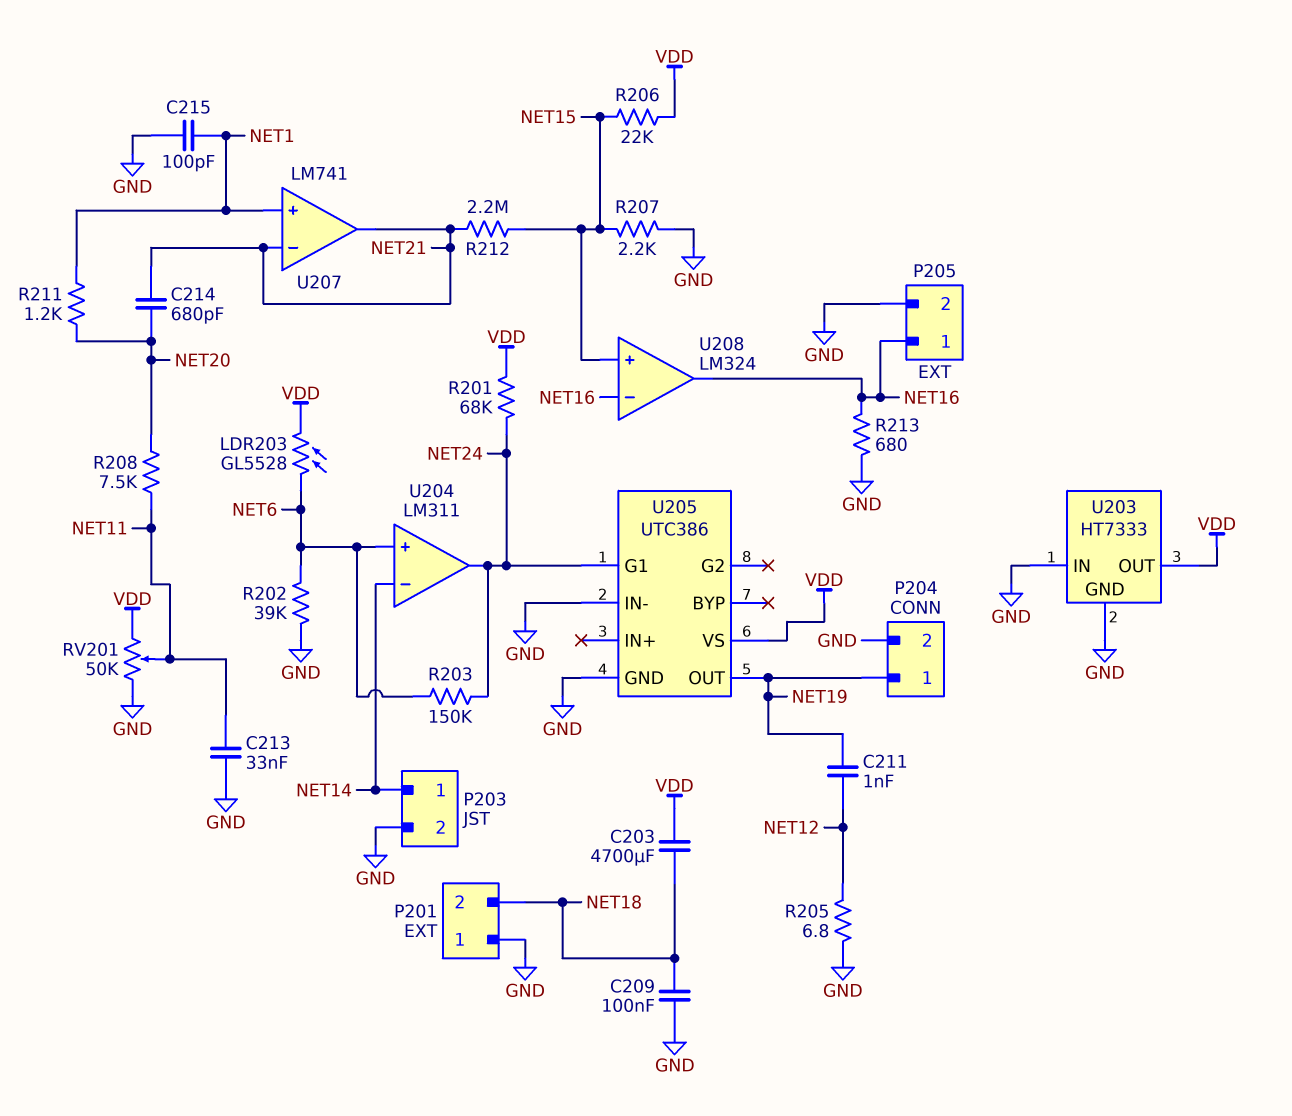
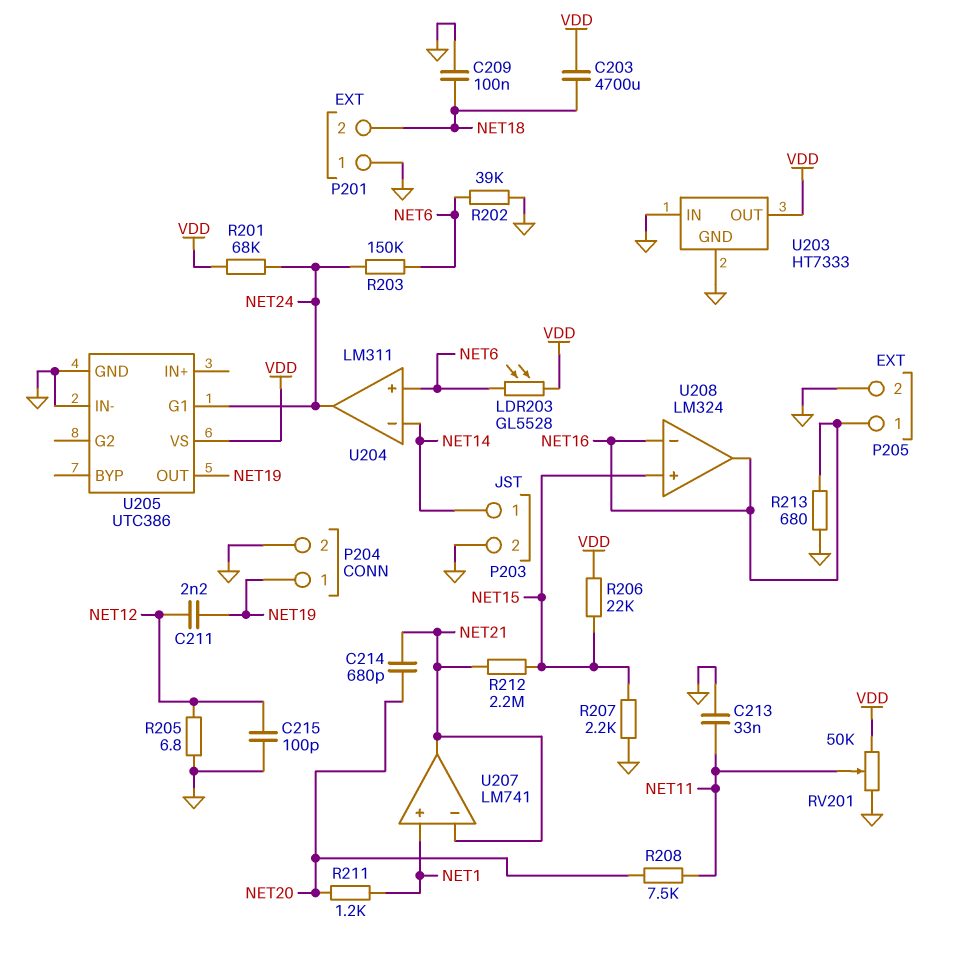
C211: 1nF (NET12, NET19) -> 2.2nF (NET12, NET19)
C215: 100pF (GND, NET1) -> 100pF (GND, NET12)

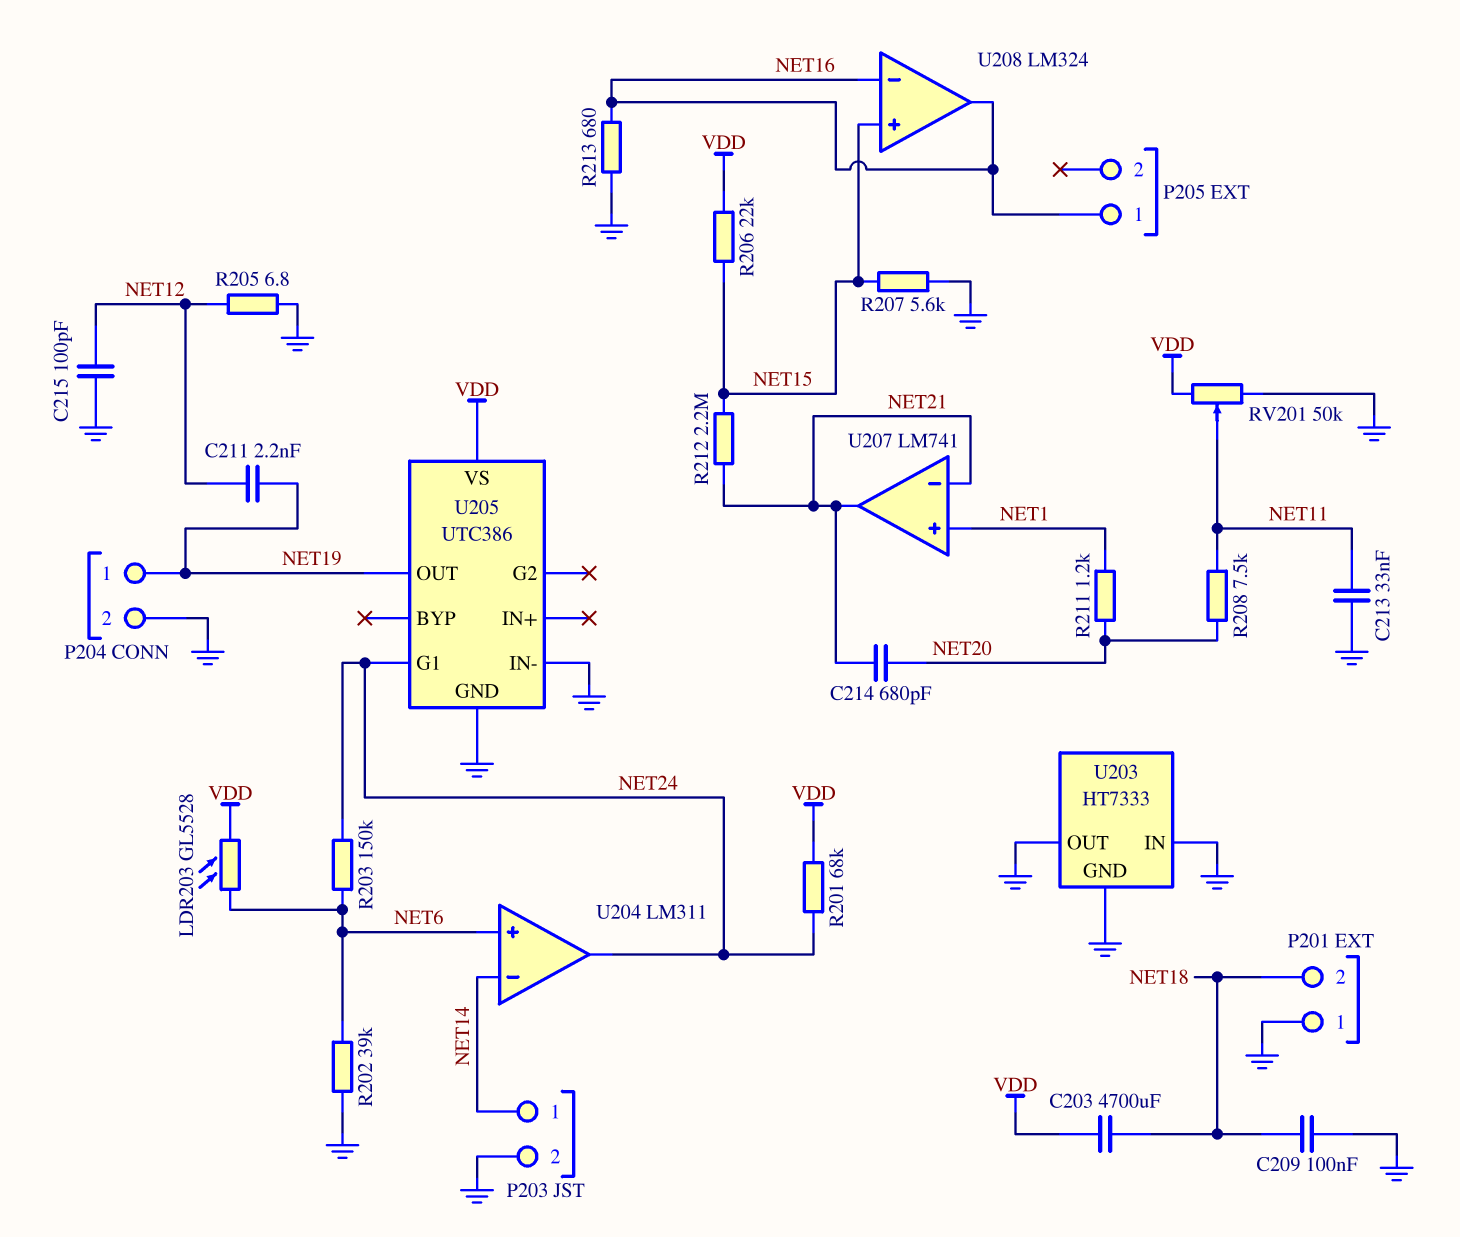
P205 pin 2: GND -> none
R207: 2.2k (GND, NET15) -> 5.6k (GND, NET15)
U203 pin OUT: VDD -> GND

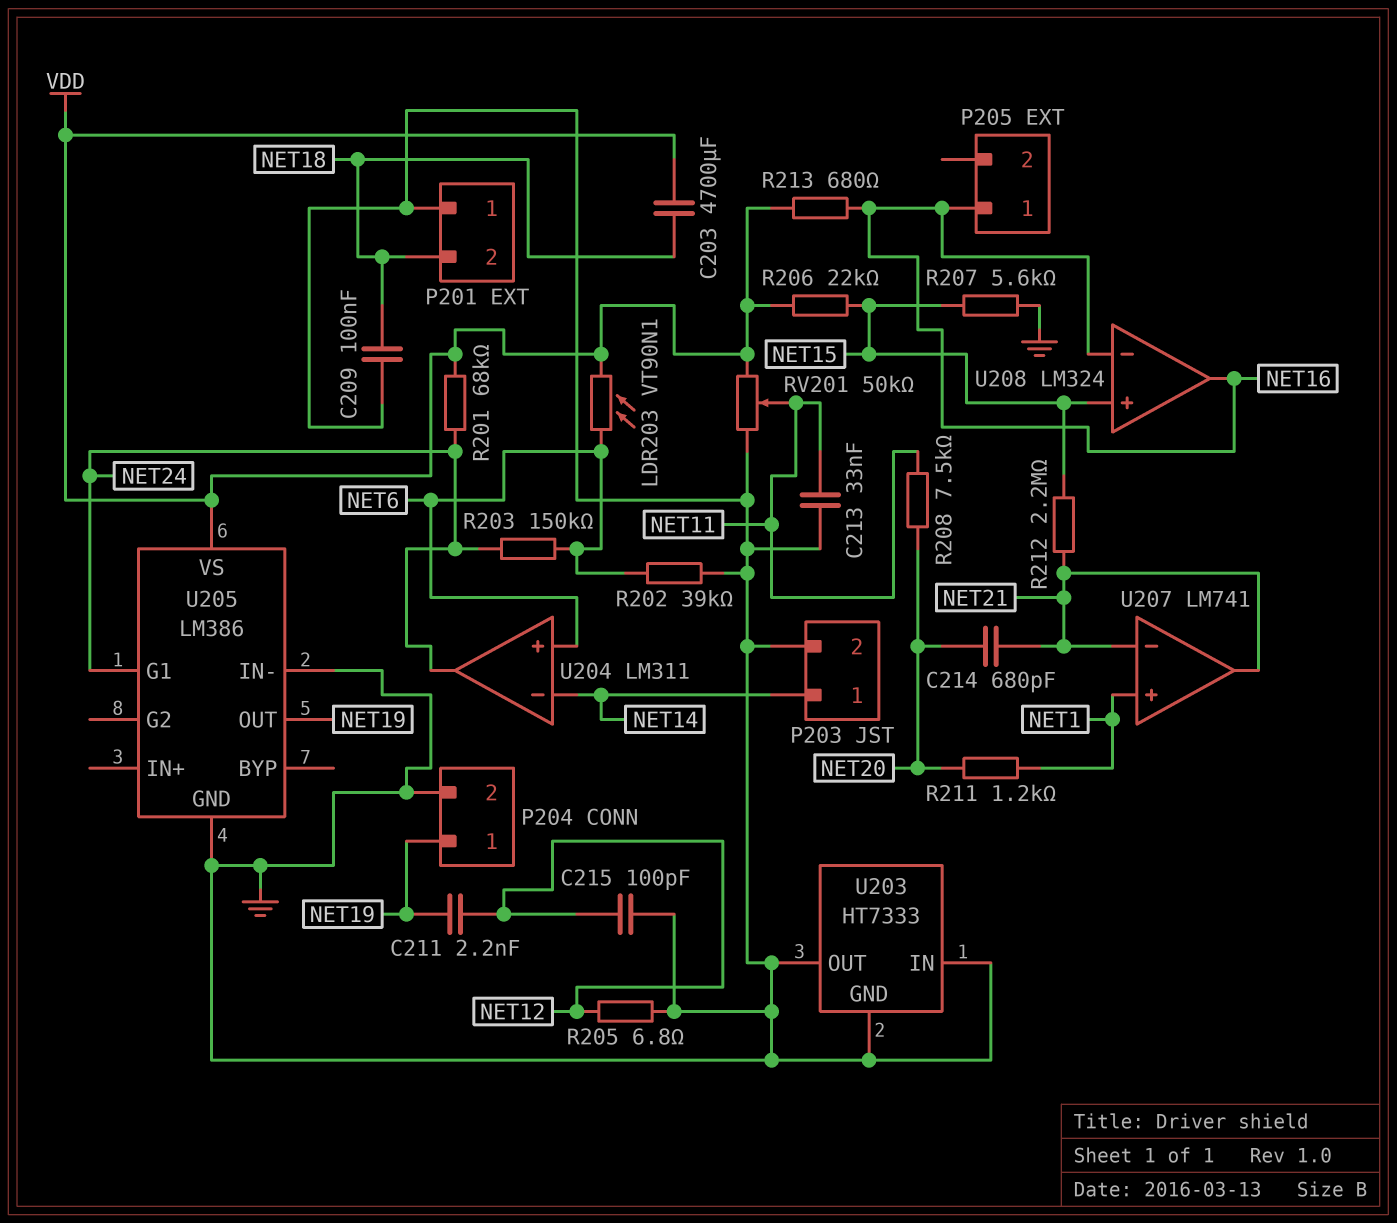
LDR203: GL5528 (NET6, VDD) -> VT90N1 (NET6, VDD)
R213: 680 (GND, NET16) -> 680 (NET16, VDD)
U205: UTC386 -> LM386

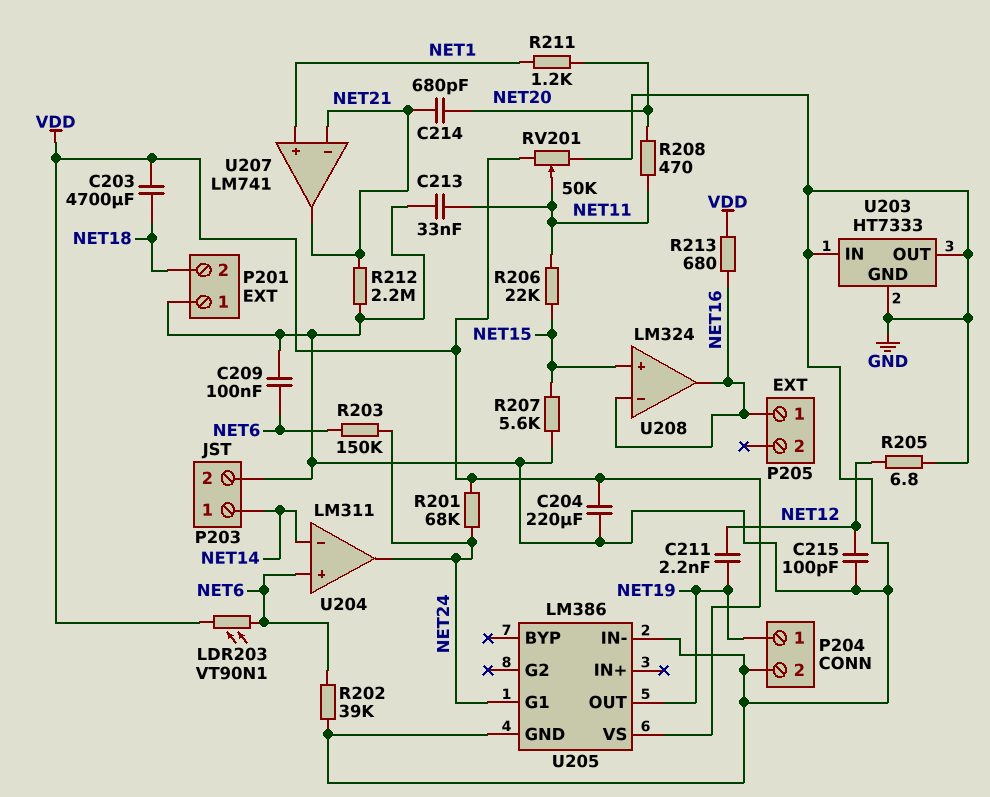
C204: none -> 220uF (GND, VDD)
C209: 100nF (GND, NET18) -> 100nF (GND, NET6)
R206: 22k (NET15, VDD) -> 22k (NET11, NET15)
R208: 7.5k (NET11, NET20) -> 470 (NET11, NET20)
R212: 2.2M (NET15, NET21) -> 2.2M (GND, NET21)

